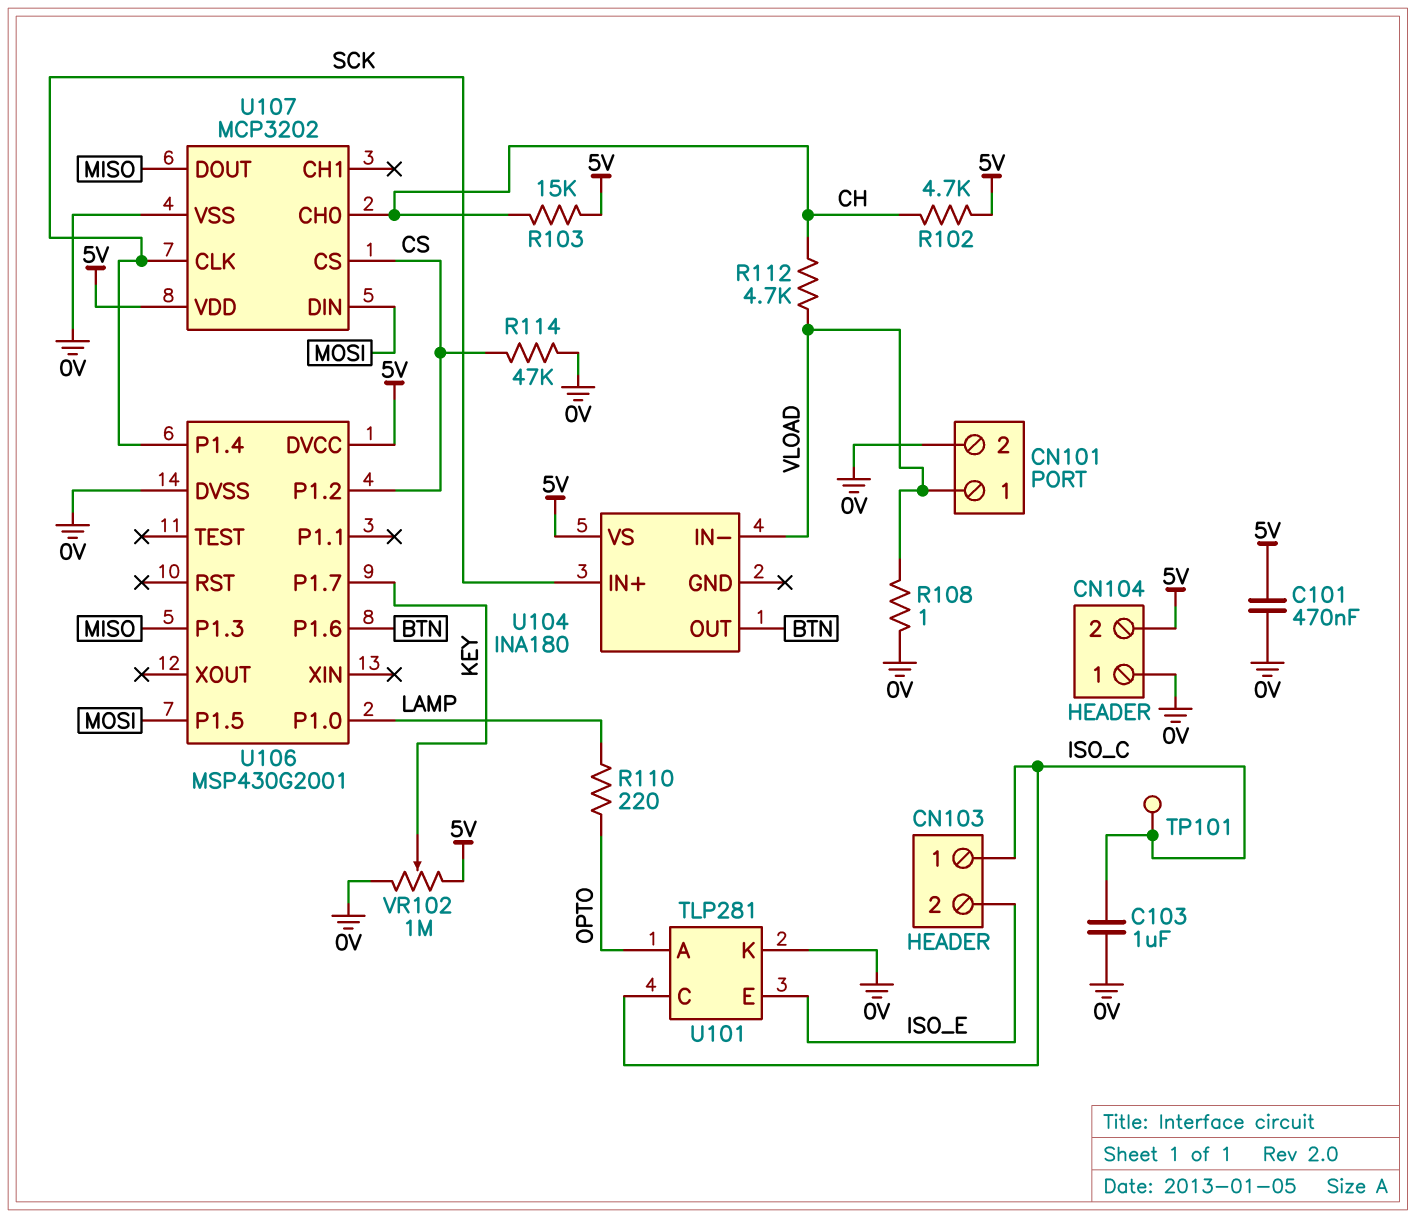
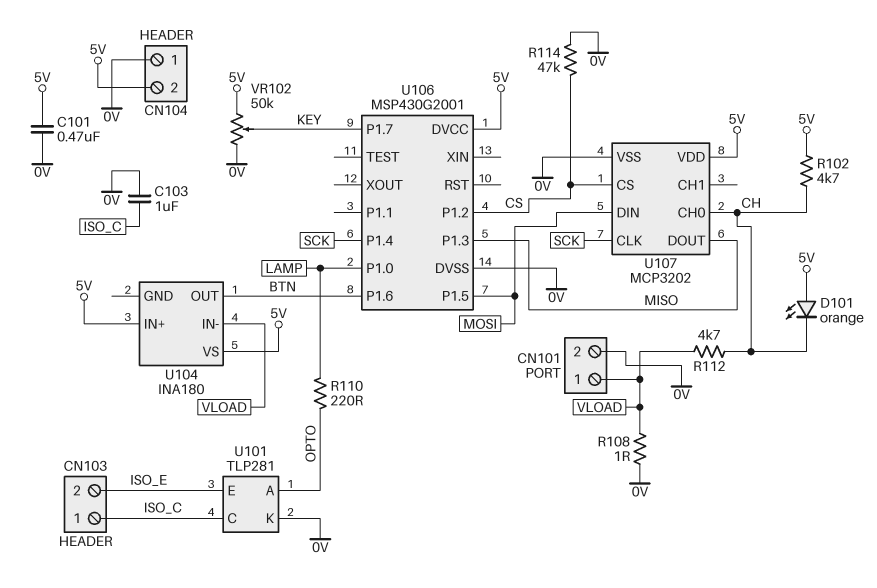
D101: none -> LED orange (A 5V, K CH)
R103: 15k (5V, CH) -> none
TP101: test point (ISO_C) -> none
U104 pin IN+: SCK -> 5V
VR102: 1M (0V, 5V, wiper KEY) -> 50k (0V, 5V, wiper KEY)

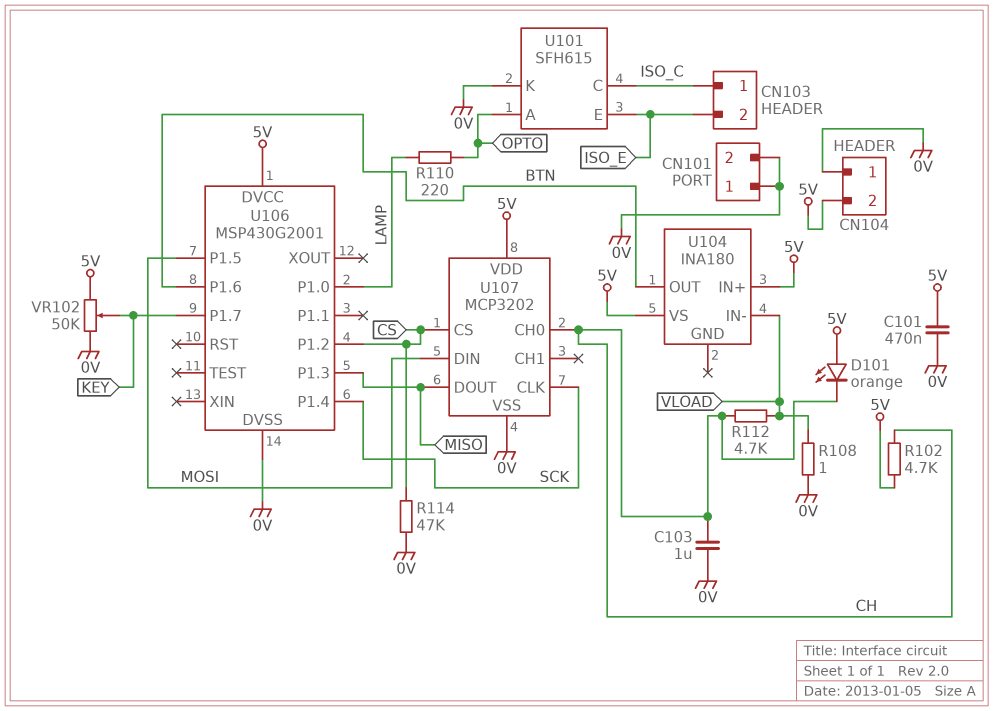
C103: 1uF (0V, ISO_C) -> 1uF (0V, CH)
CN101 pin 1: VLOAD -> 0V
U101: TLP281 -> SFH615

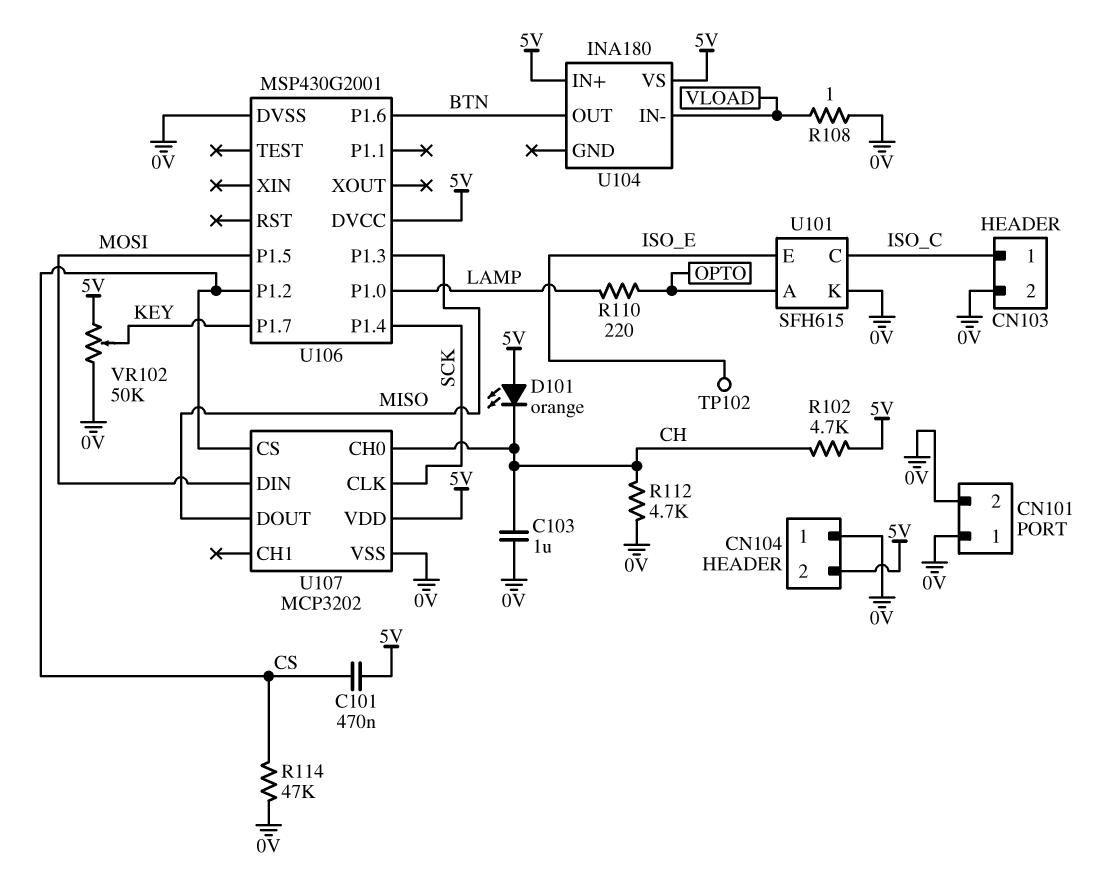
C101: 470nF (0V, 5V) -> 470nF (5V, CS)
CN103 pin 2: ISO_E -> 0V
R112: 4.7k (CH, VLOAD) -> 4.7k (0V, CH)
TP102: none -> test point (ISO_E)

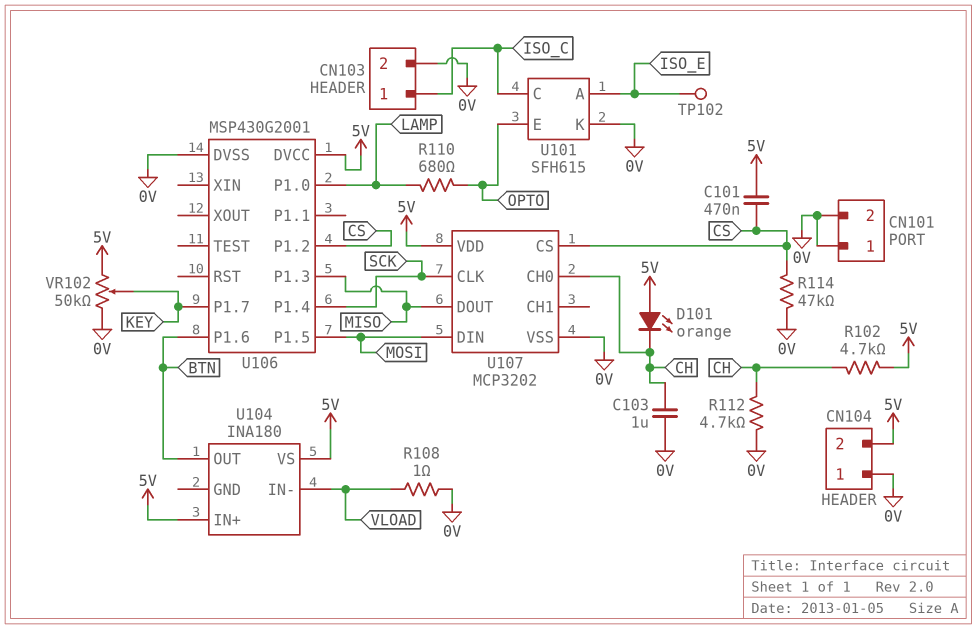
R110: 220 (LAMP, OPTO) -> 680 (LAMP, OPTO)
U101 pin A: OPTO -> ISO_E
U101 pin E: ISO_E -> OPTO

